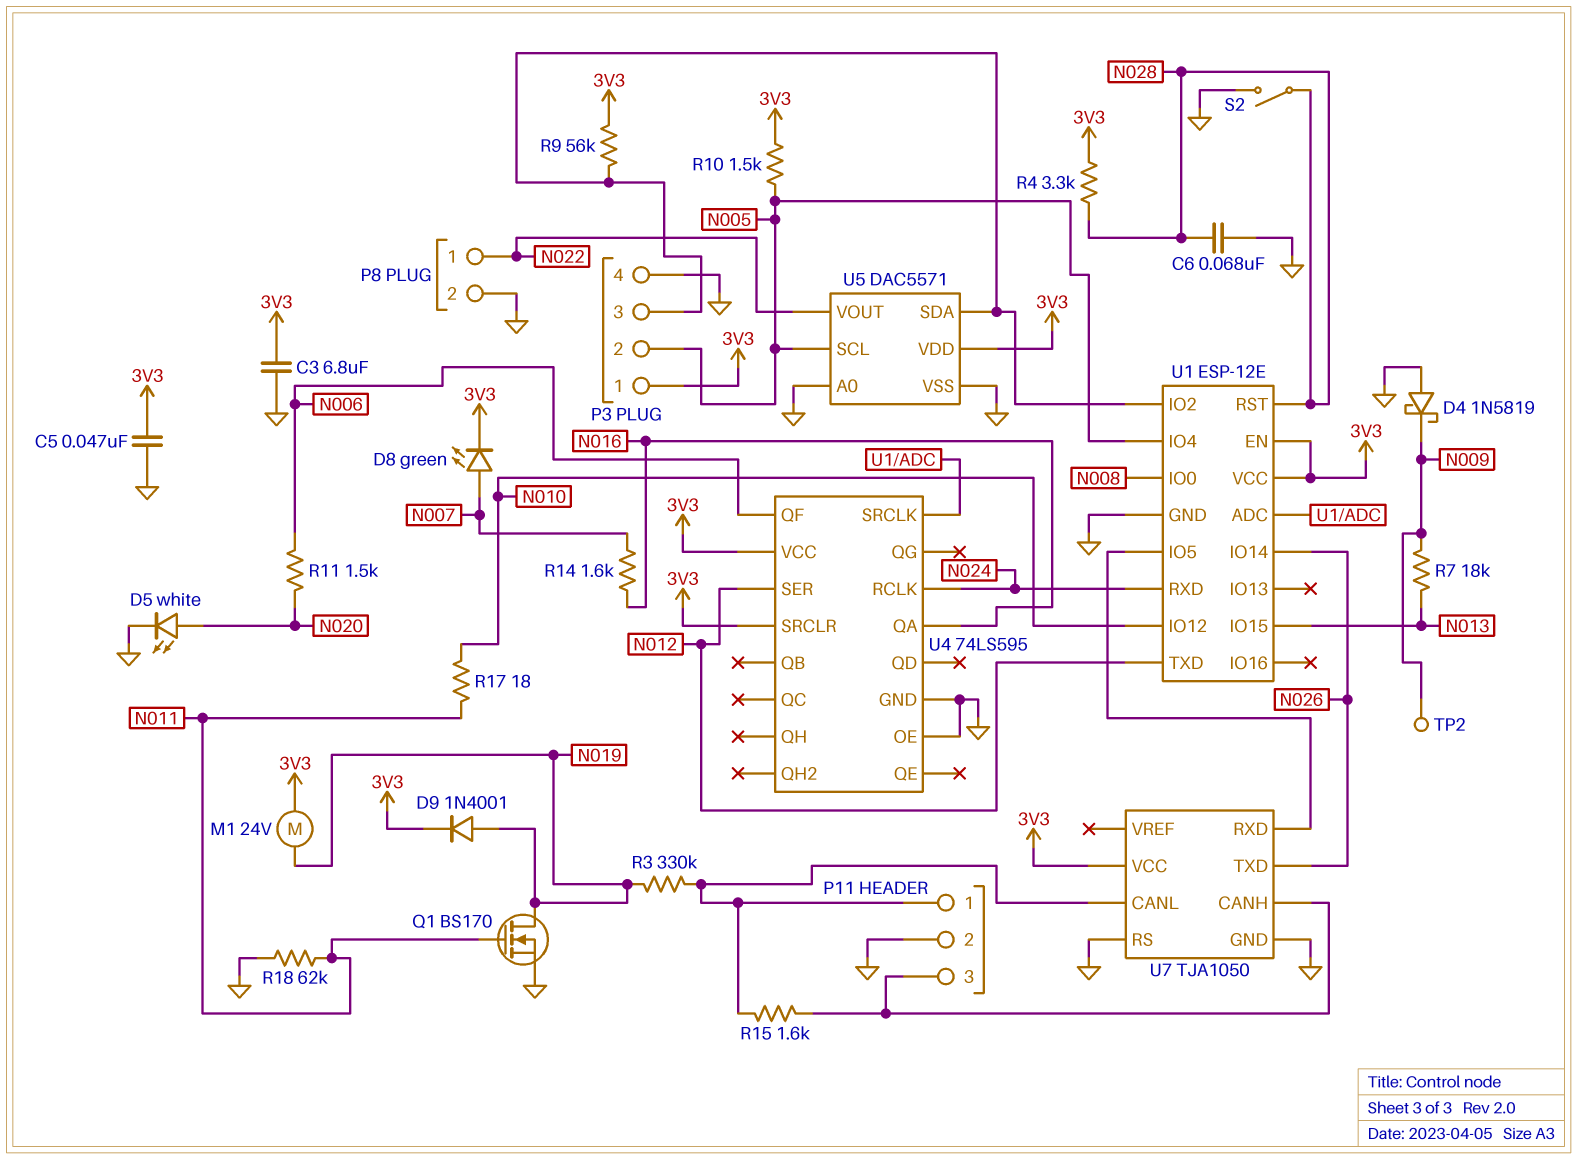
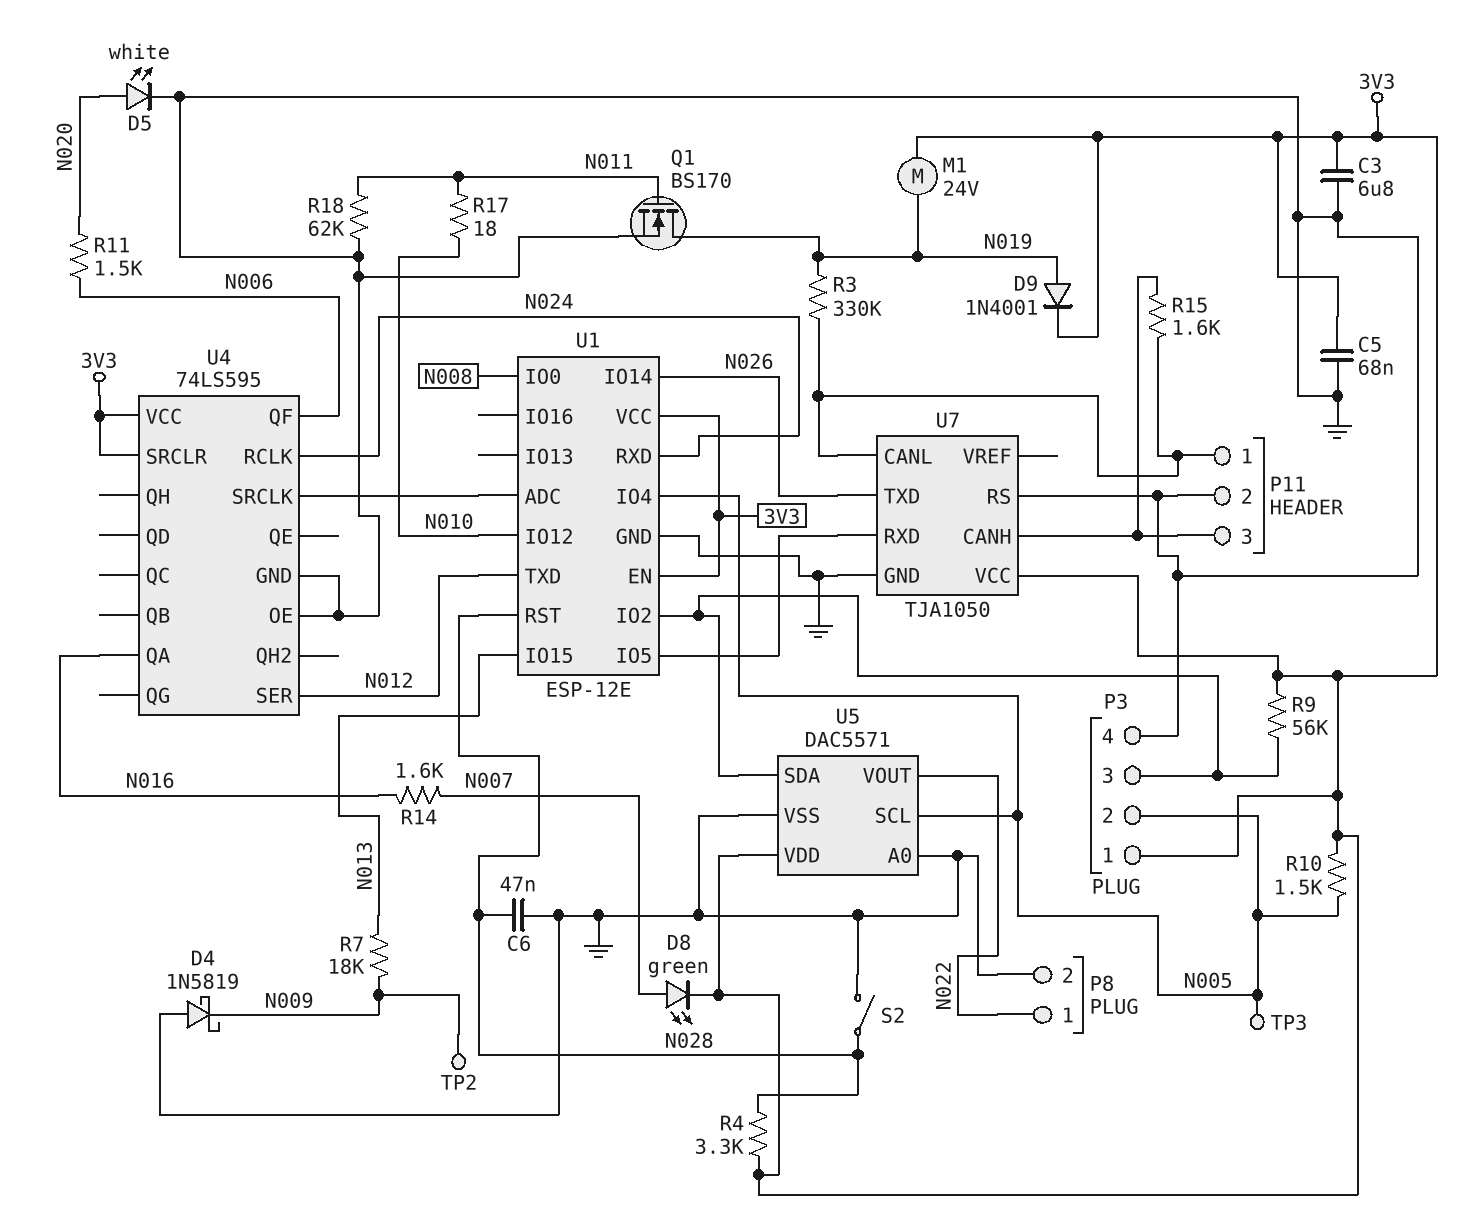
C5: 47nF (3V3, GND) -> 68nF (3V3, GND)
C6: 68nF (GND, N028) -> 47nF (GND, N028)
TP3: none -> test point (N005)

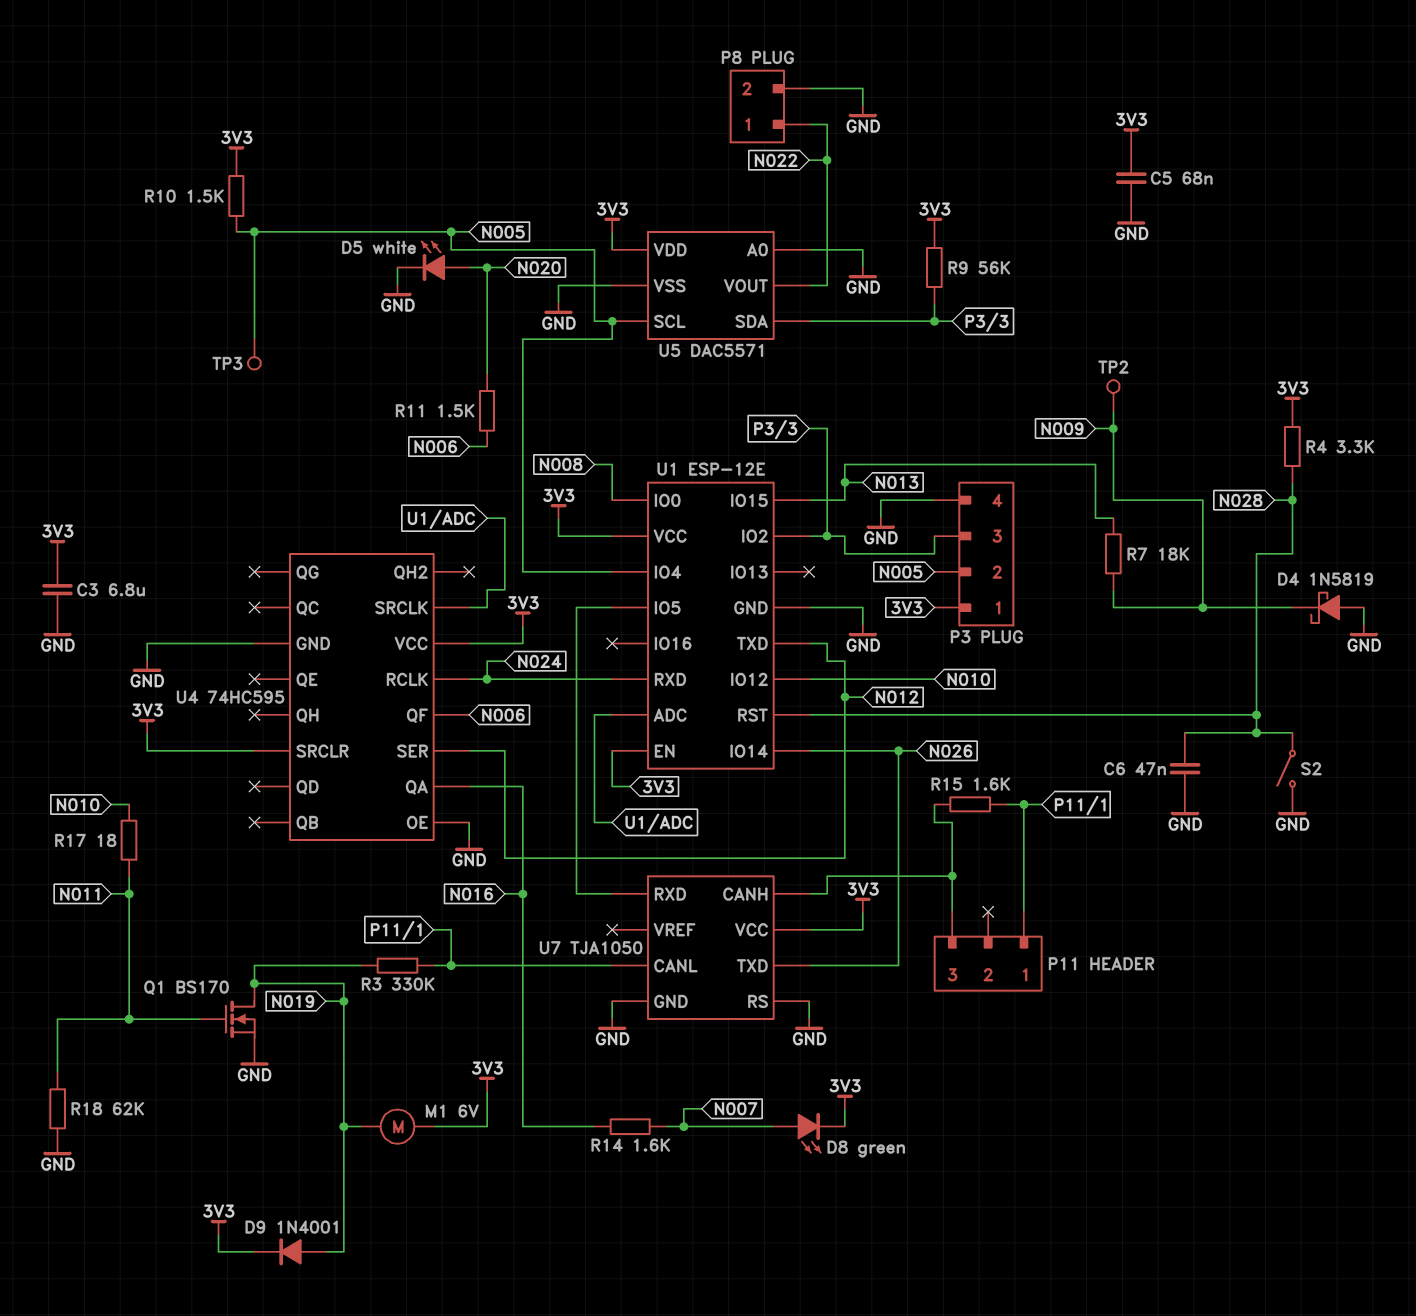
M1: motor 24V (3V3, N019) -> motor 6V (3V3, N019)
P11 pin 2: GND -> none
U4: 74LS595 -> 74HC595

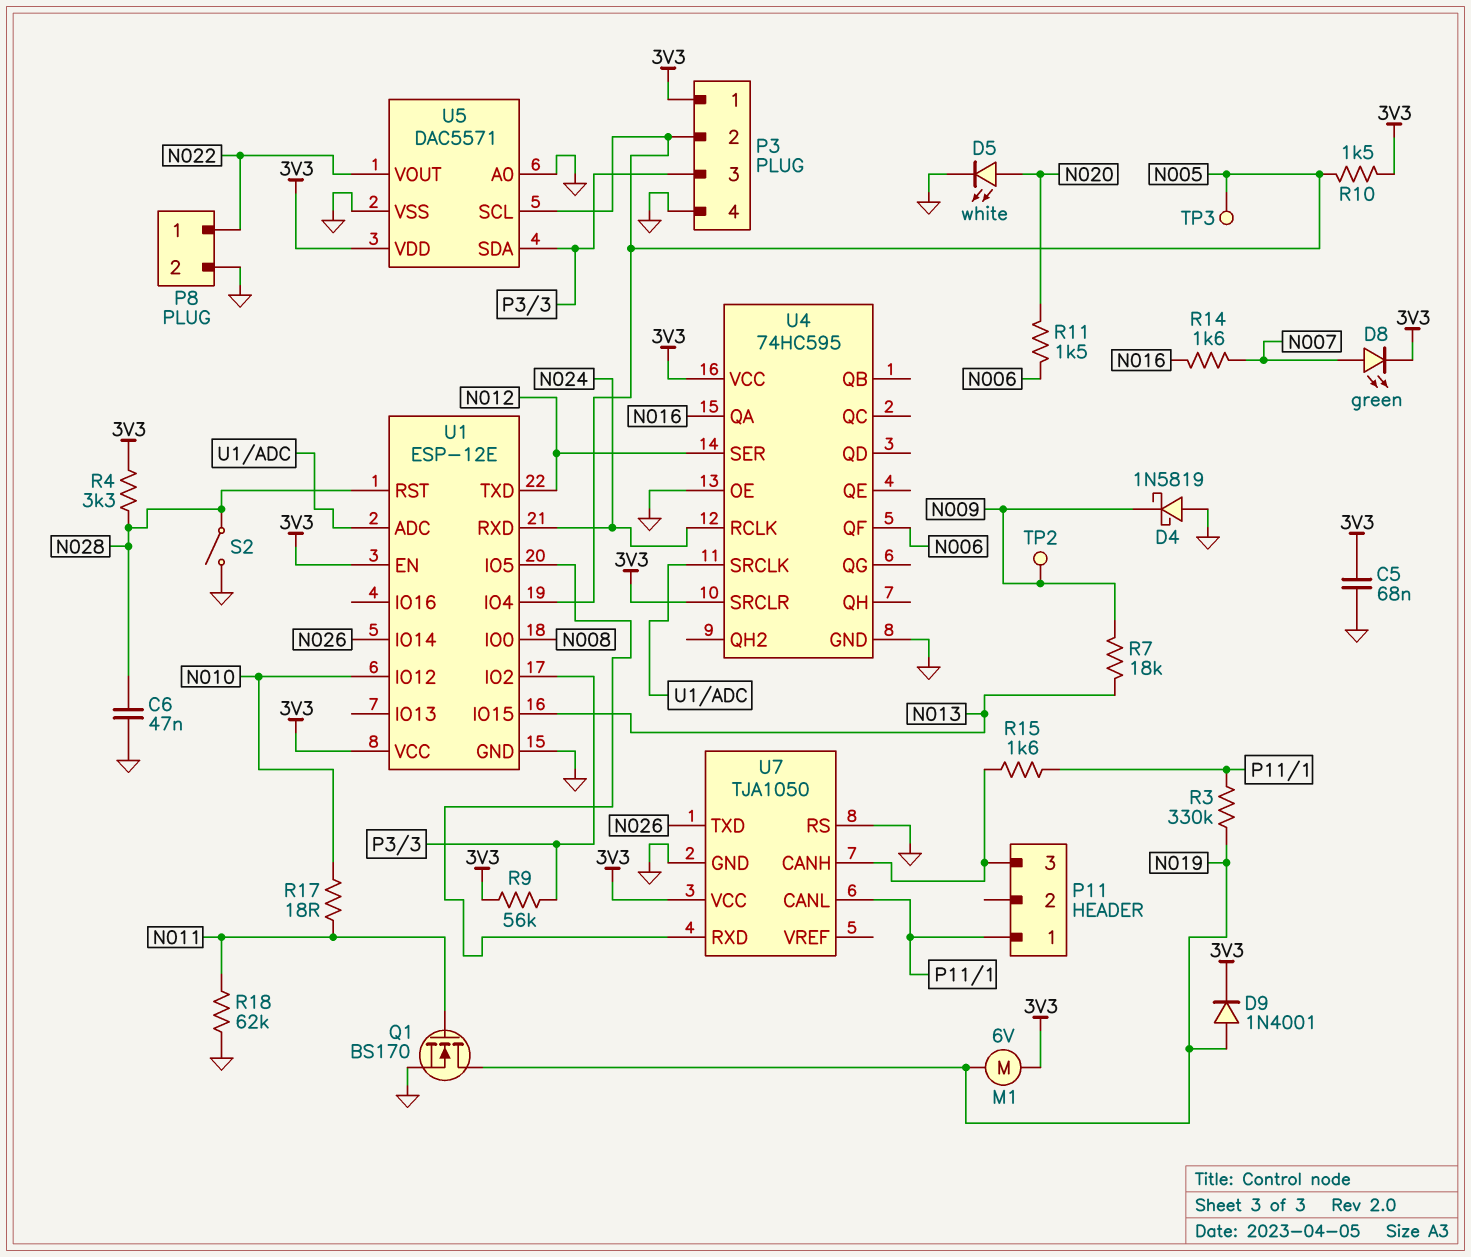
C3: 6.8uF (3V3, GND) -> none

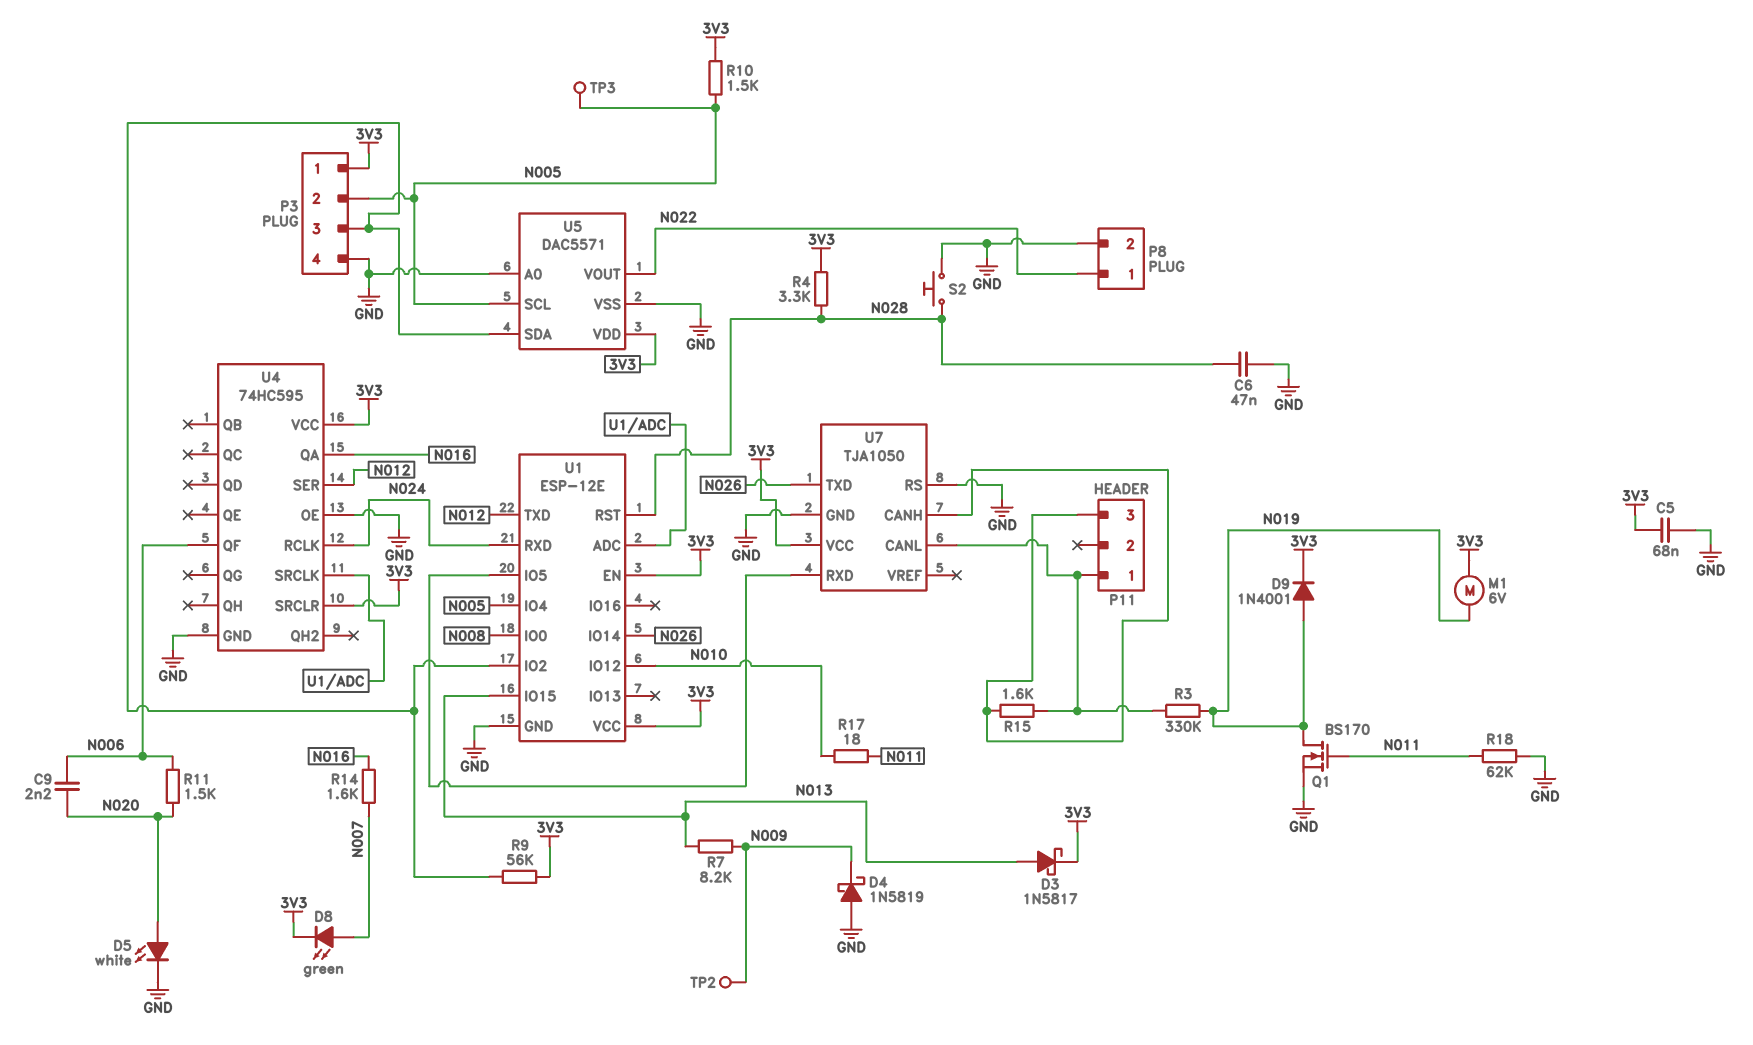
C9: none -> 2.2nF (N006, N020)
D3: none -> schottky 1N5817 (A N013, K 3V3)
R7: 18k (N009, N013) -> 8.2k (N009, N013)
S2: switch (GND, N028) -> button (GND, N028)

